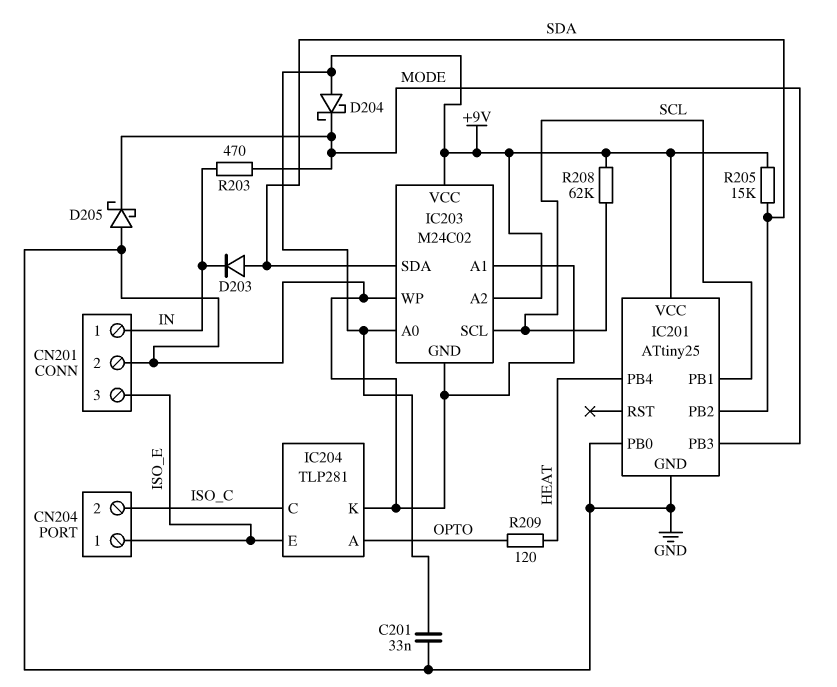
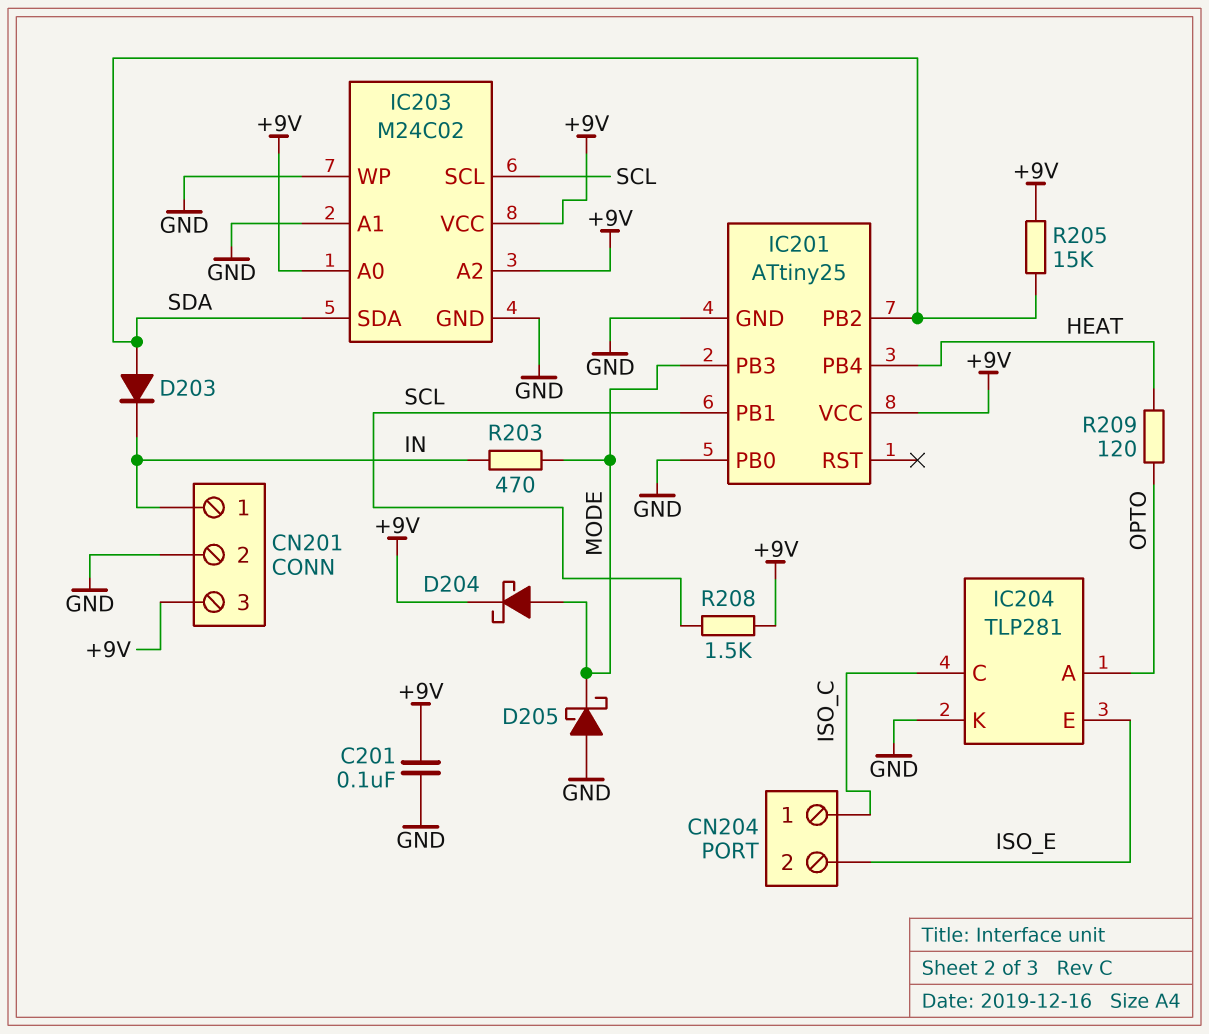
C201: 33nF (+9V, GND) -> 100nF (+9V, GND)
CN201 pin 3: ISO_E -> +9V
CN204 pin 1: ISO_E -> ISO_C
CN204 pin 2: ISO_C -> ISO_E
D204: schottky (A +9V, K MODE) -> schottky (A MODE, K +9V)
R208: 62k (+9V, SCL) -> 1.5k (+9V, SCL)

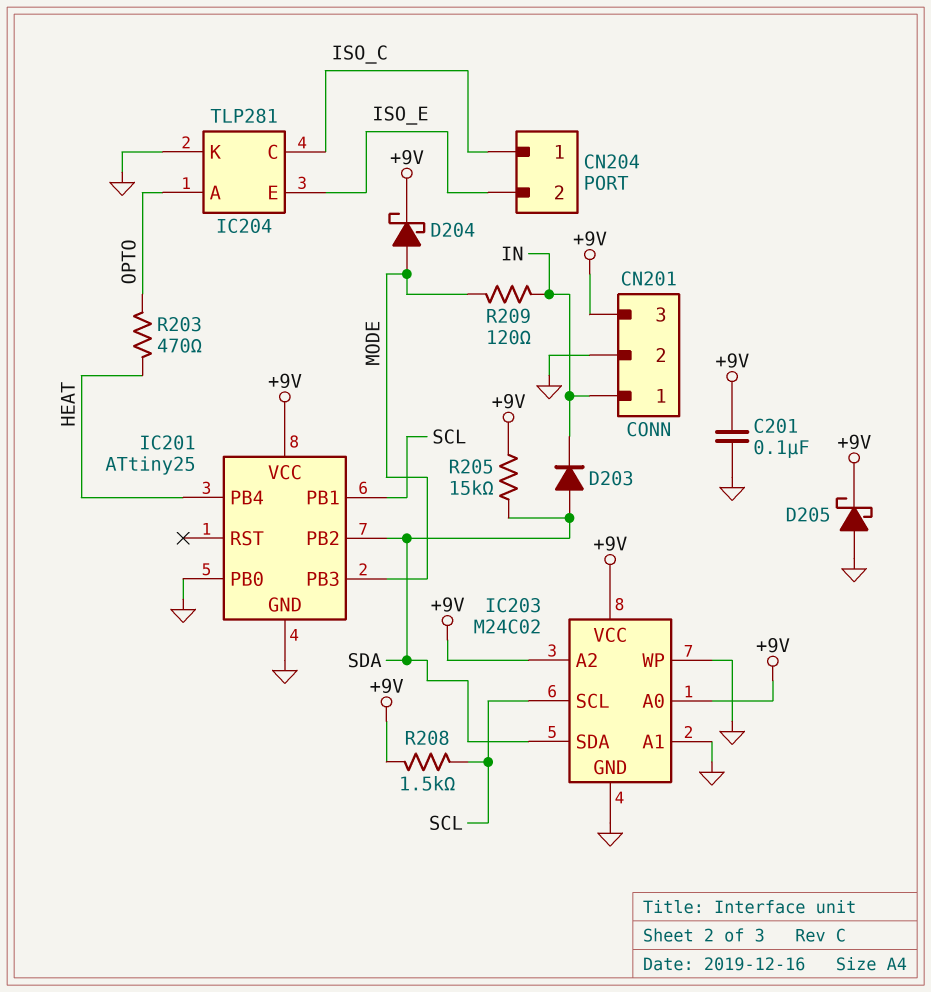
D205: schottky (A GND, K MODE) -> schottky (A GND, K +9V)
R203: 470 (IN, MODE) -> 470 (HEAT, OPTO)
R209: 120 (HEAT, OPTO) -> 120 (IN, MODE)

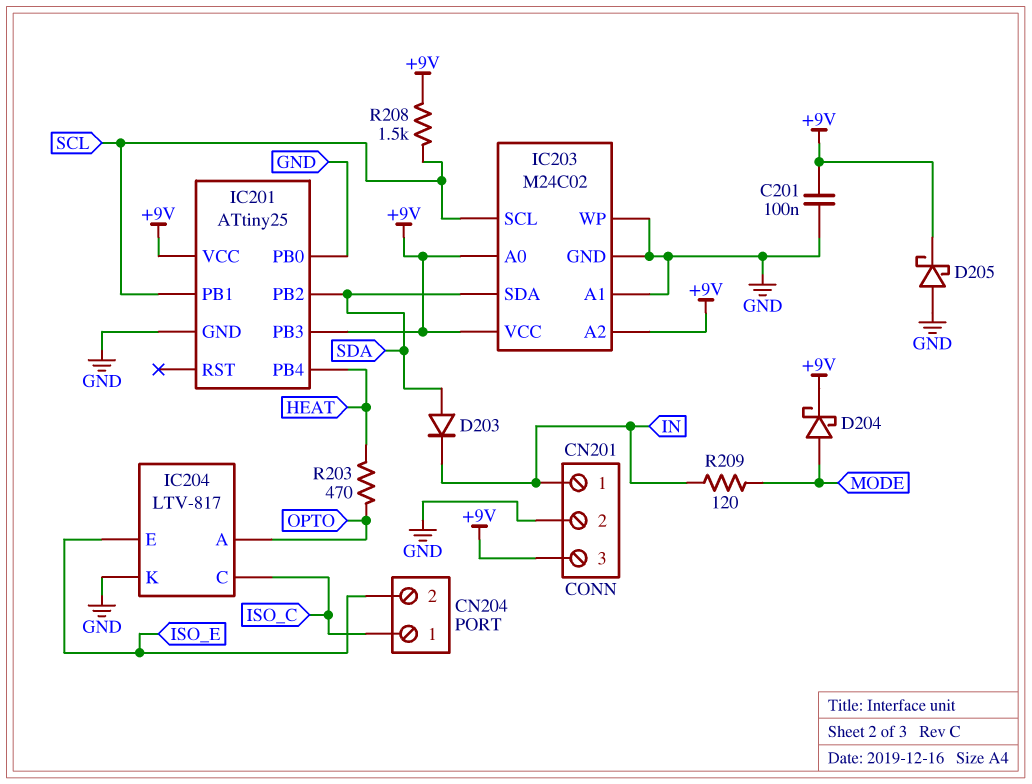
IC201 pin PB3: MODE -> +9V
IC204: TLP281 -> LTV-817
R205: 15k (+9V, SDA) -> none

